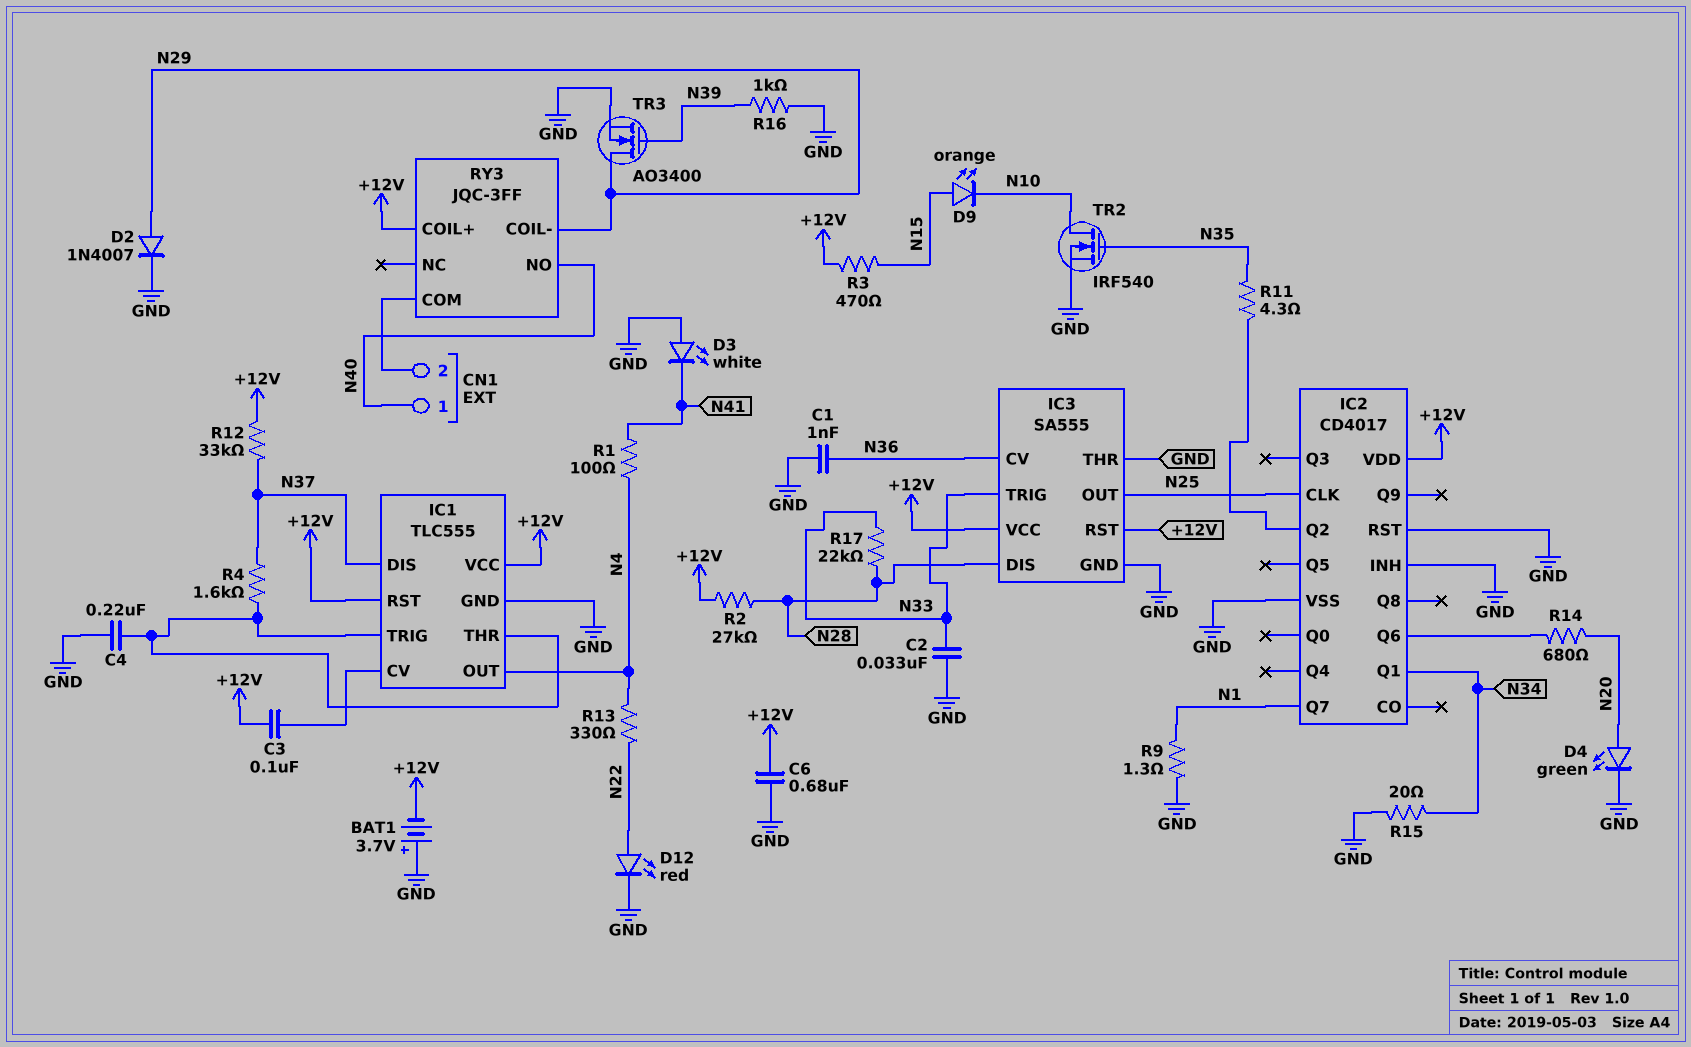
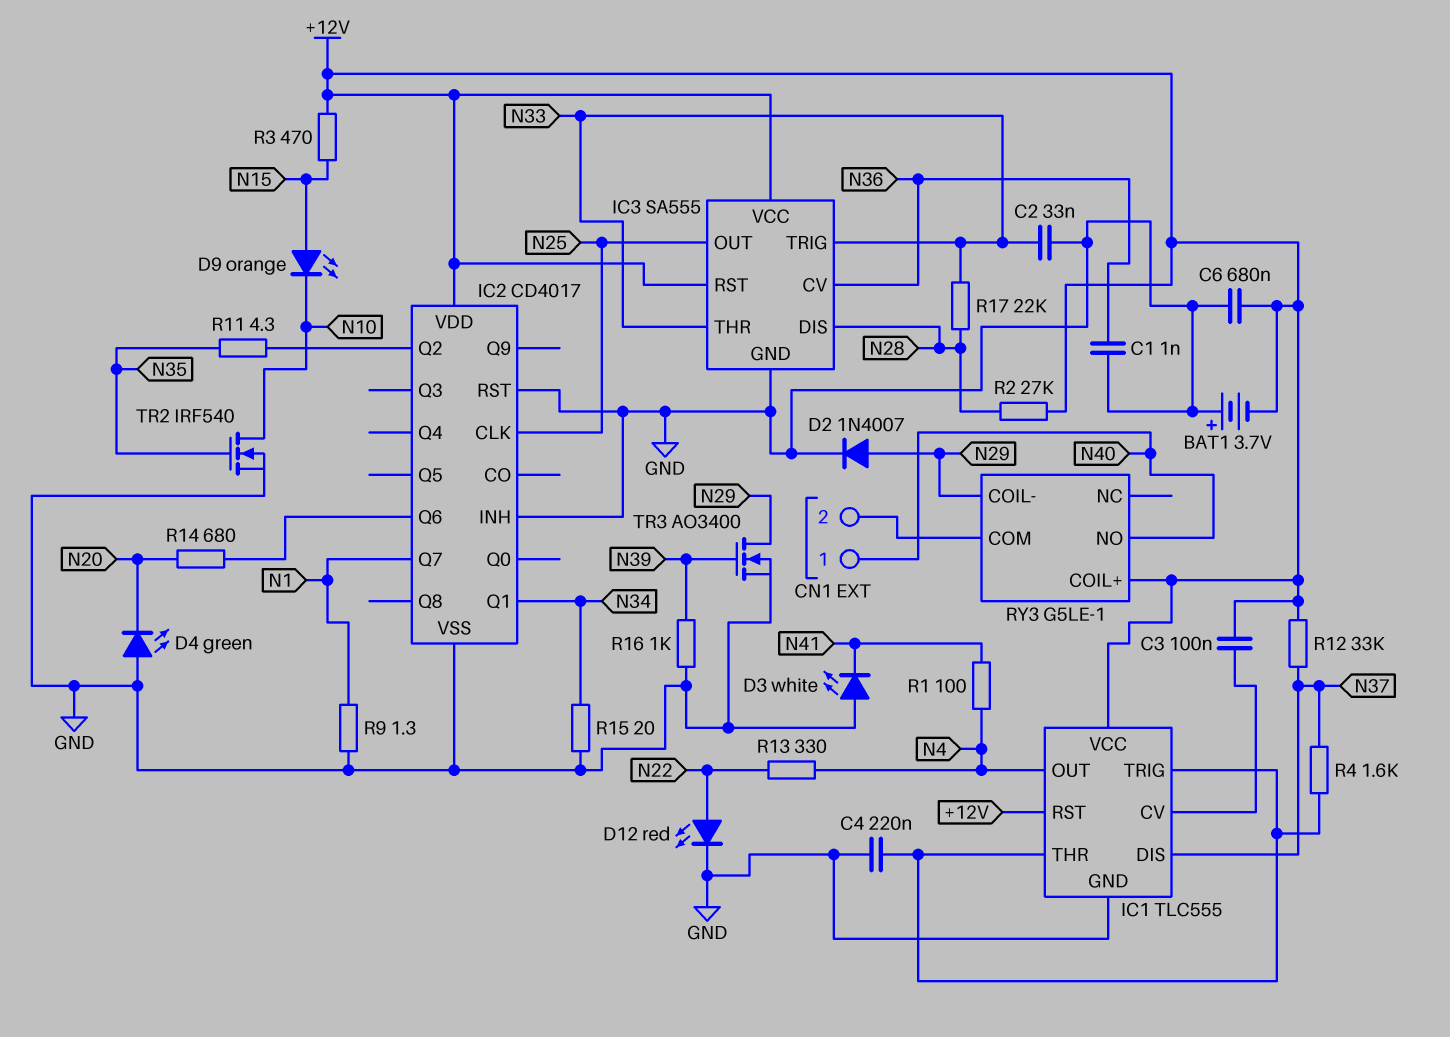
D4: LED green (A N20, K GND) -> LED green (A GND, K N20)
IC3 pin THR: GND -> N33
RY3: JQC-3FF -> G5LE-1

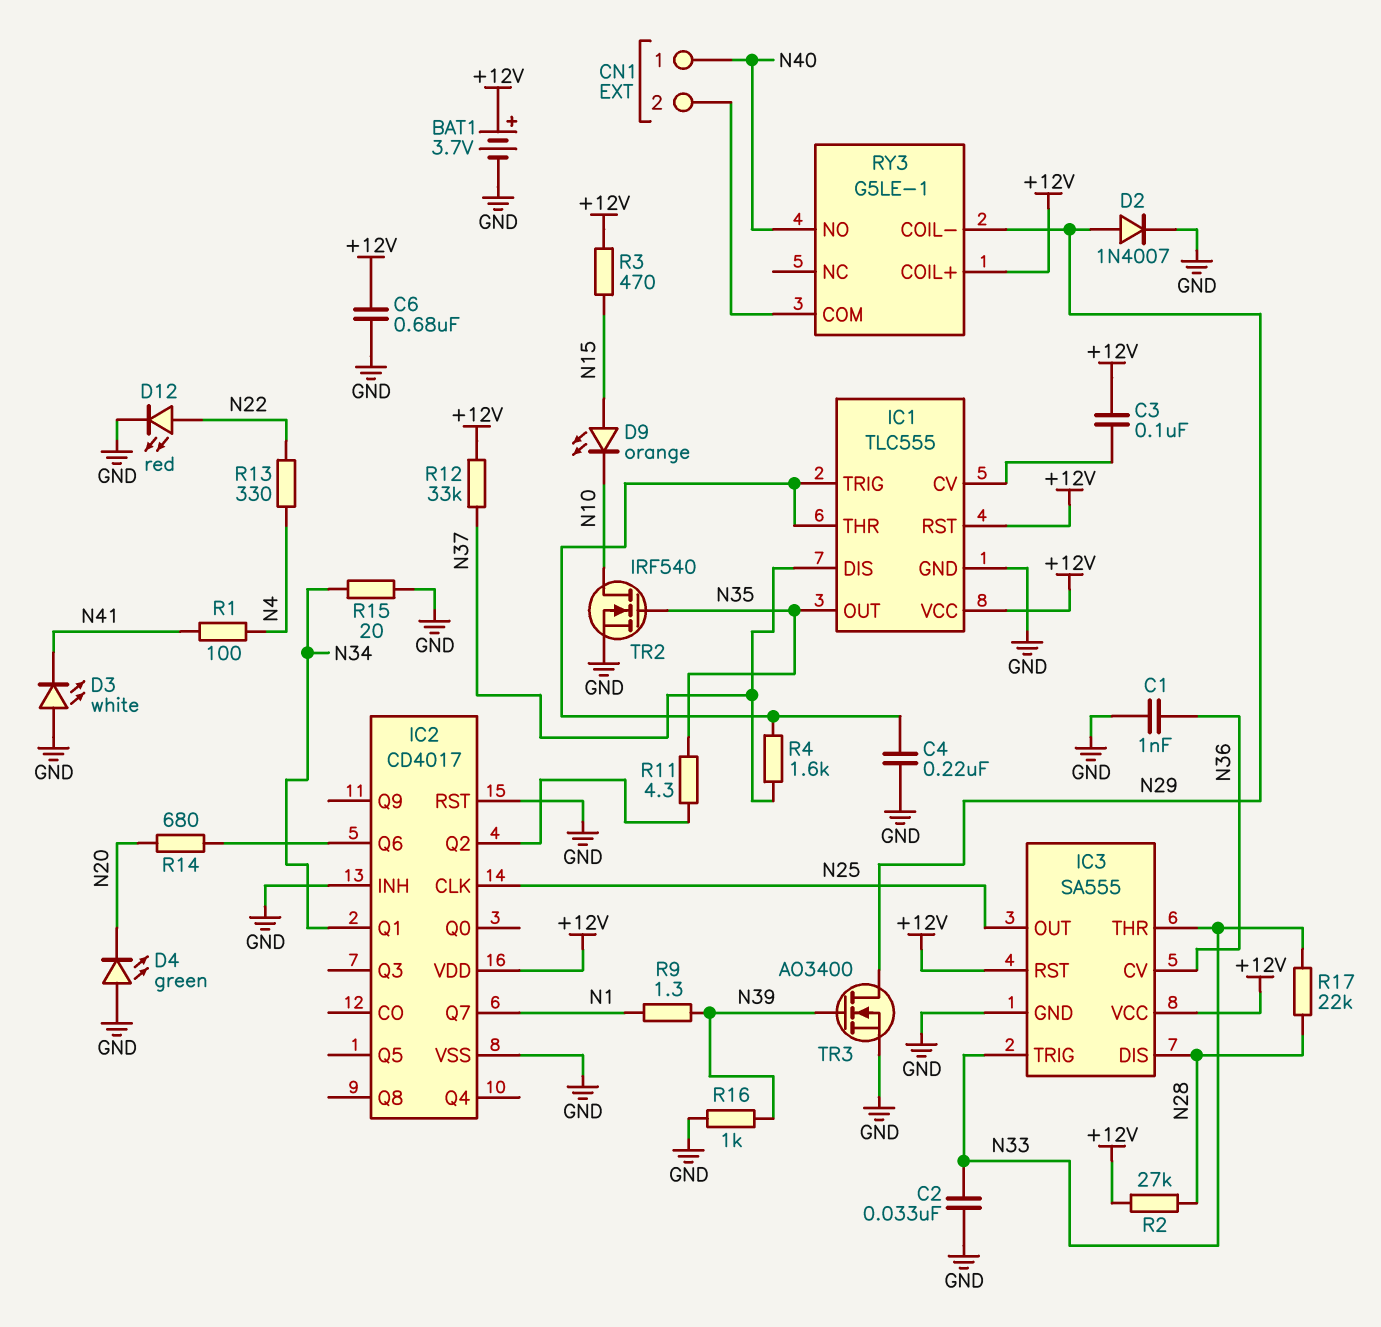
BAT1: 3.7V (plus GND, minus +12V) -> 3.7V (plus +12V, minus GND)
IC1 pin OUT: N4 -> N35
R9: 1.3 (GND, N1) -> 1.3 (N1, N39)

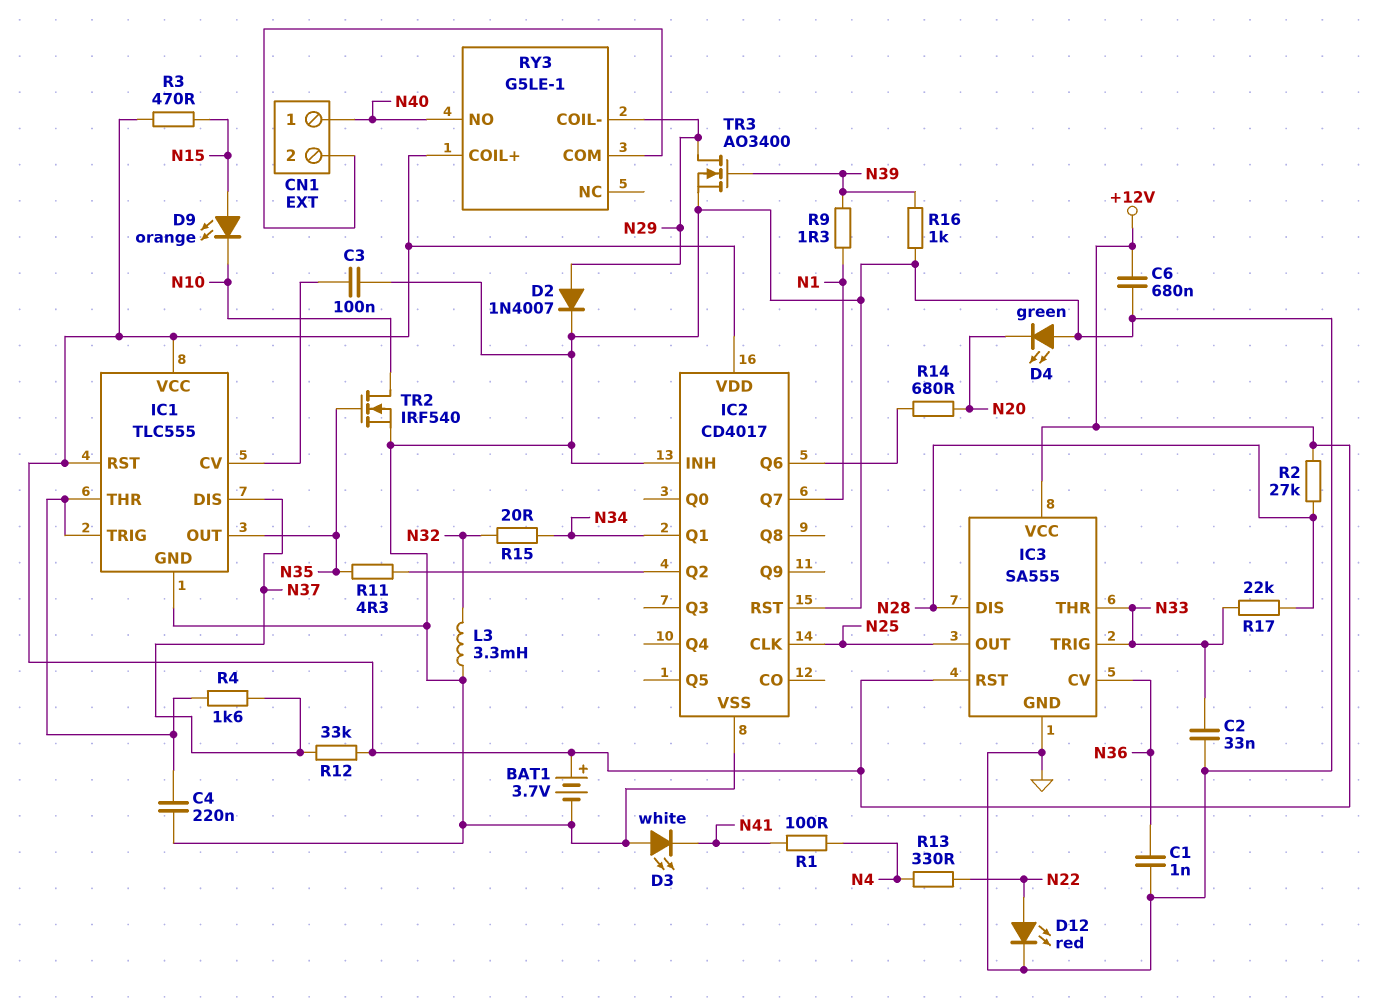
C3: 100nF (+12V, IC1/CV) -> 100nF (GND, IC1/CV)
L3: none -> 3.3mH (GND, N32)
R15: 20 (GND, N34) -> 20 (N32, N34)

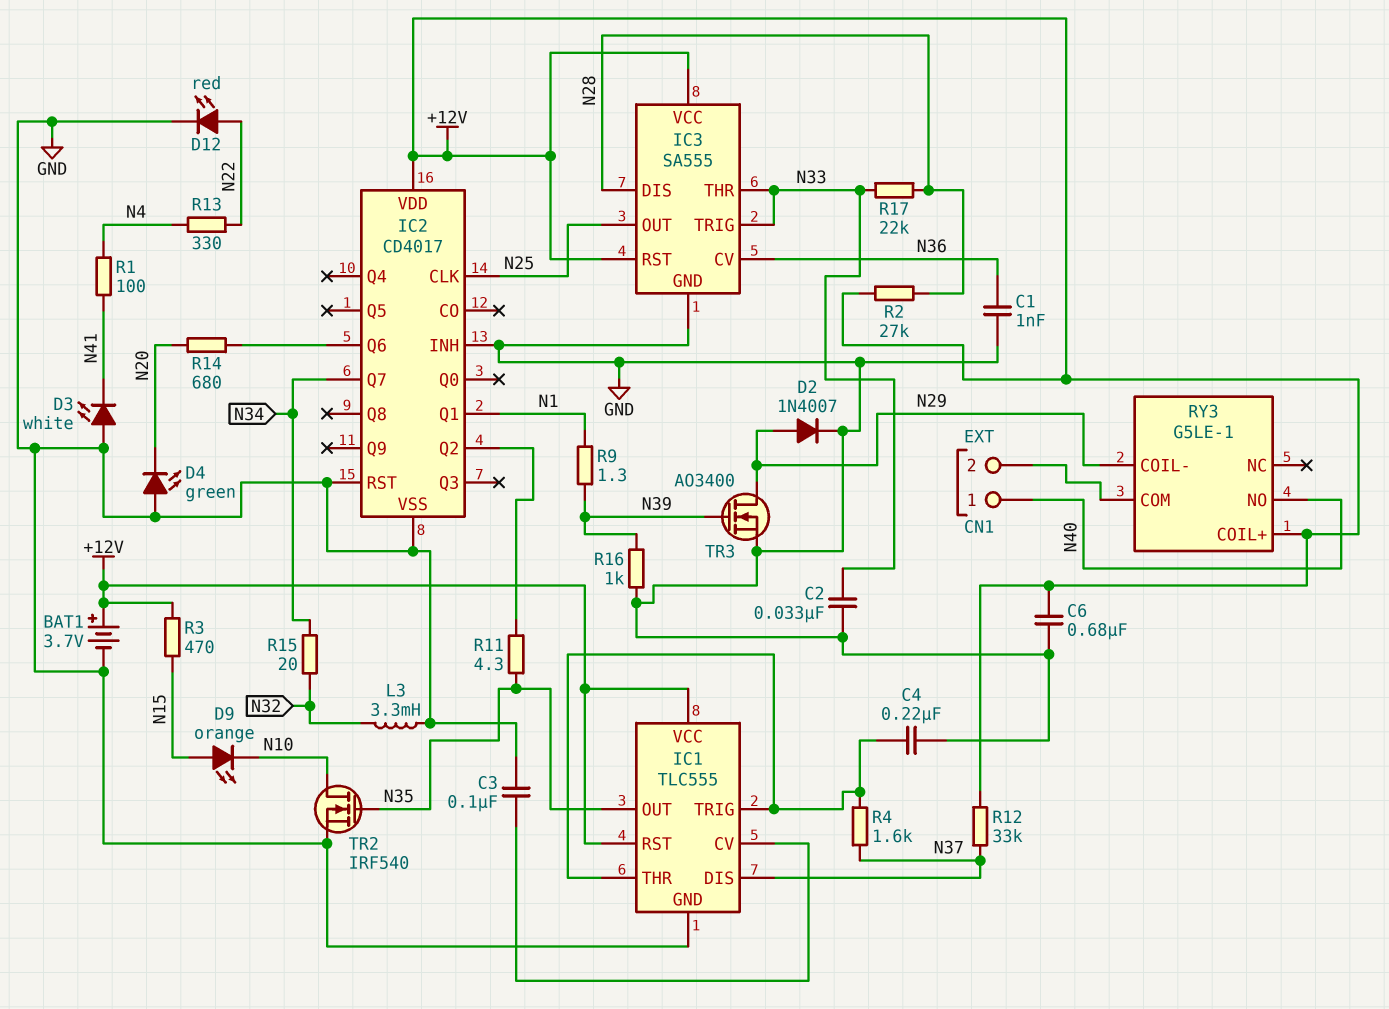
IC2 pin Q1: N34 -> N1
IC2 pin Q7: N1 -> N34

